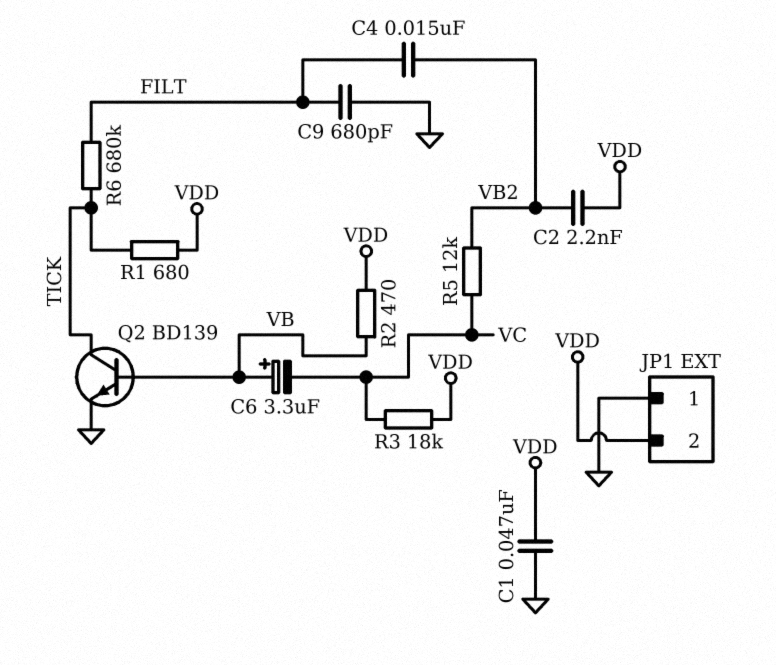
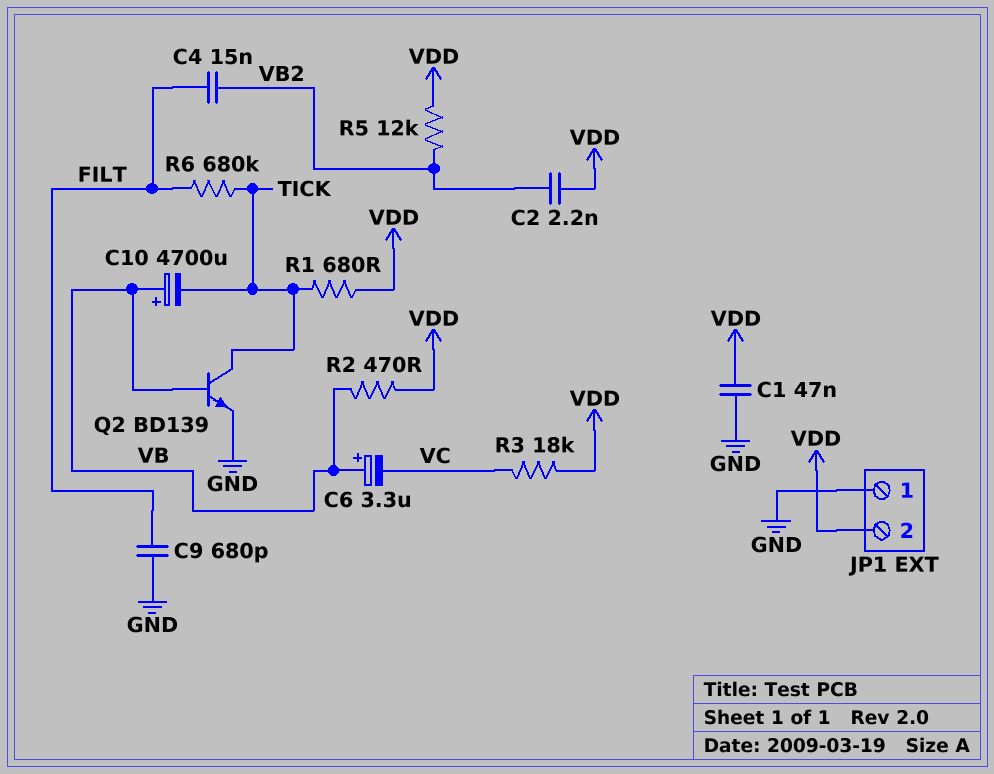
C10: none -> 4700uF (plus VB, minus TICK)
R5: 12k (VB2, VC) -> 12k (VB2, VDD)

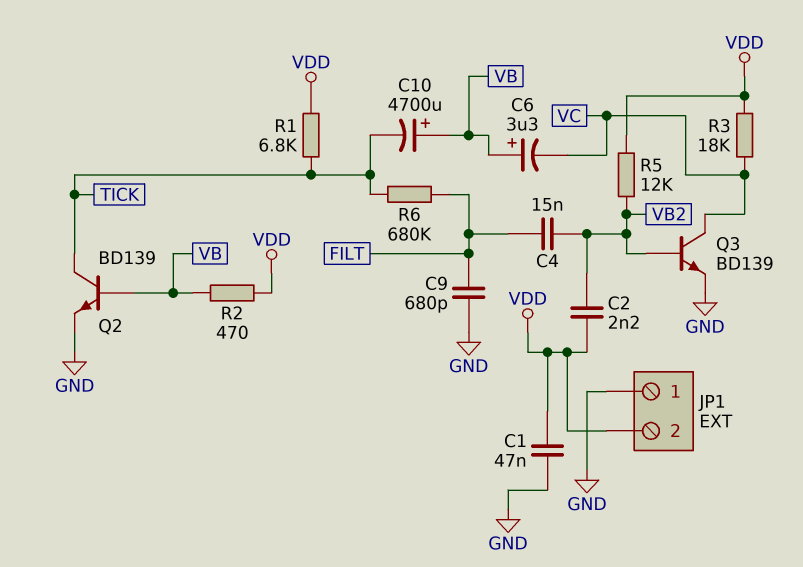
Q3: none -> NPN BD139 (B VB2, C VC, E GND)
R1: 680 (TICK, VDD) -> 6.8k (TICK, VDD)

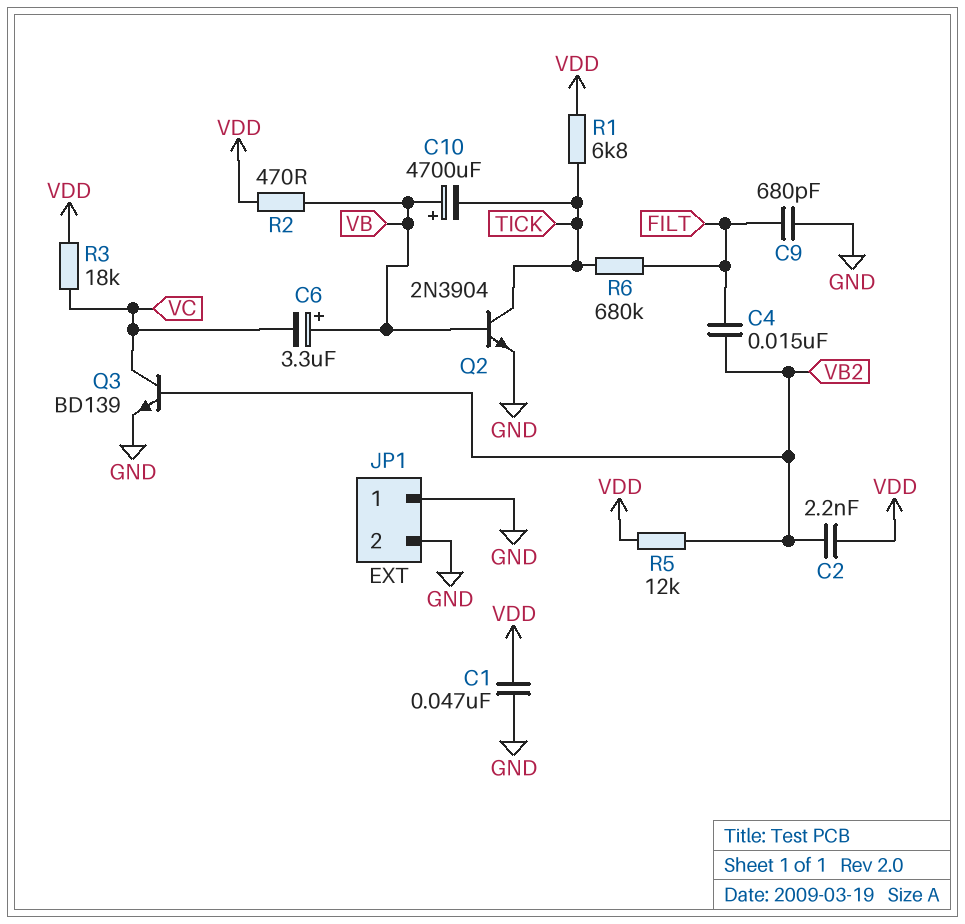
JP1 pin 2: VDD -> GND
Q2: NPN BD139 (B VB, C TICK, E GND) -> NPN 2N3904 (B VB, C TICK, E GND)

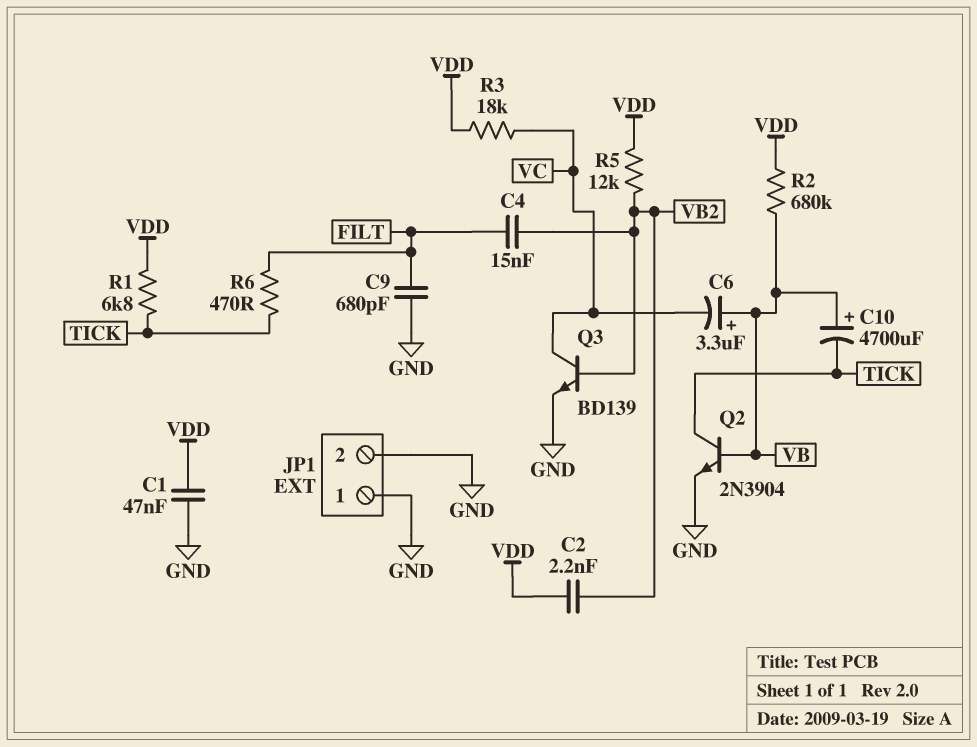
R2: 470 (VB, VDD) -> 680k (VB, VDD)
R6: 680k (FILT, TICK) -> 470 (FILT, TICK)

